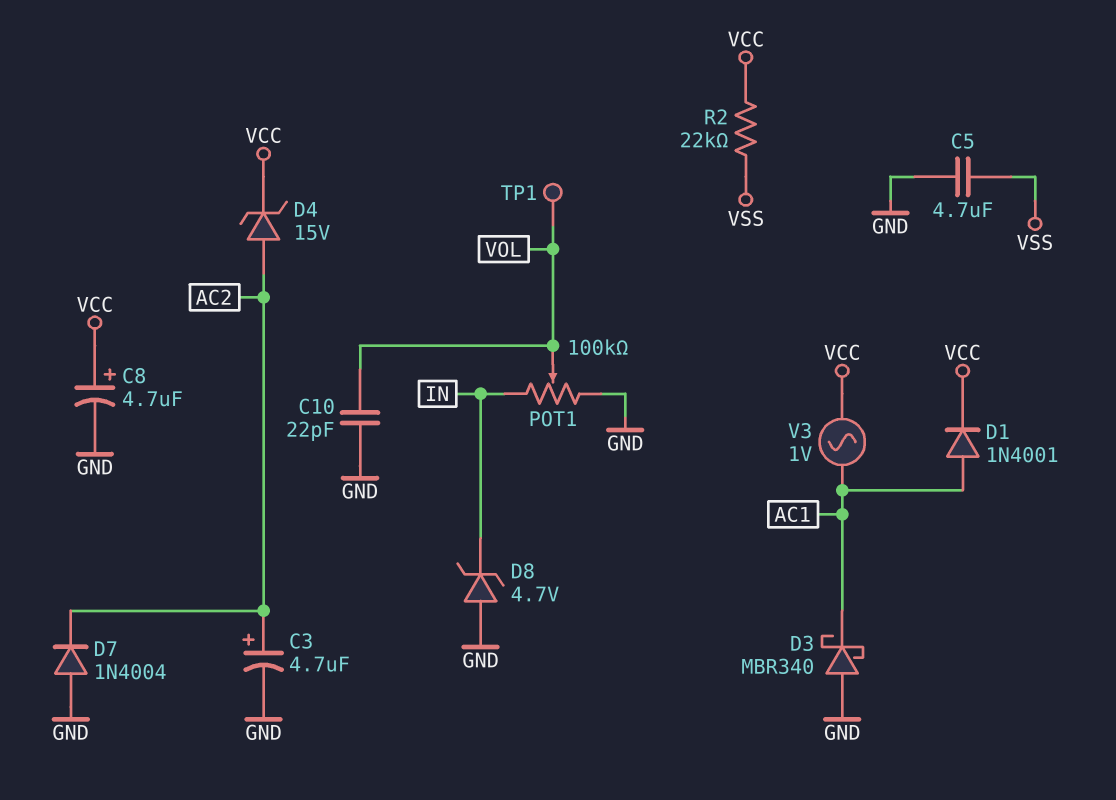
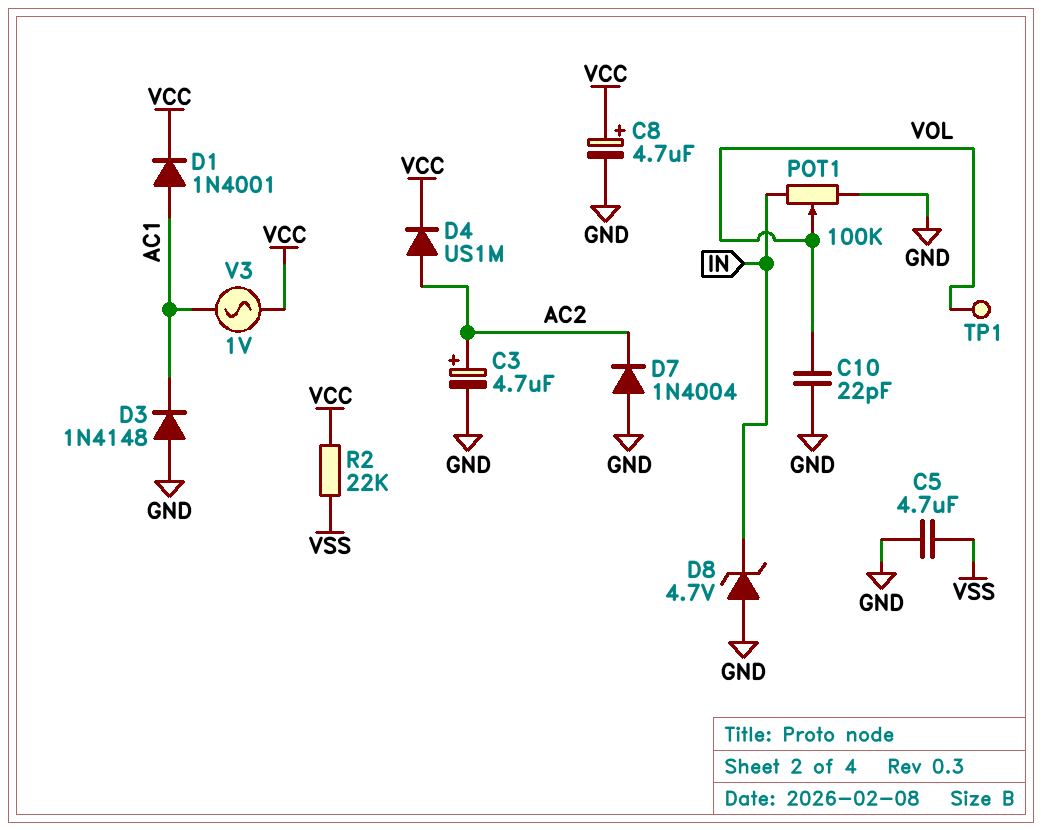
D3: schottky MBR340 (A GND, K AC1) -> diode 1N4148 (A GND, K AC1)
D4: zener 15V (A AC2, K VCC) -> diode US1M (A AC2, K VCC)

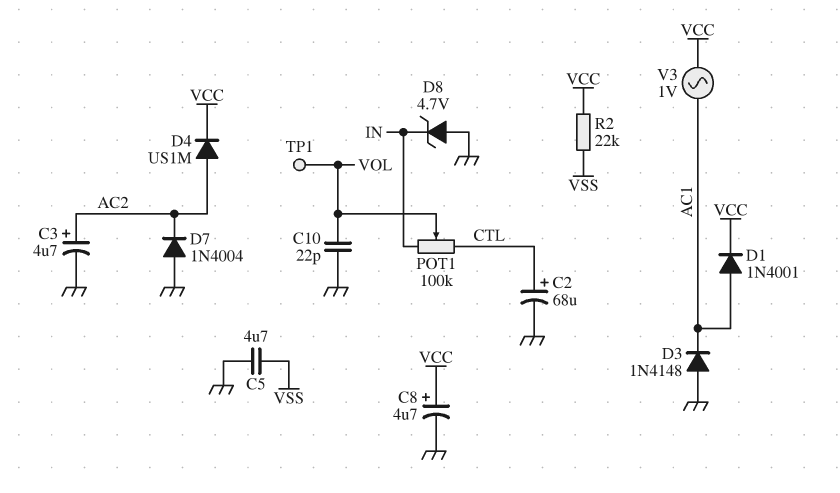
C2: none -> 68uF (plus CTL, minus GND)
POT1: 100k (GND, IN, wiper VOL) -> 100k (CTL, IN, wiper VOL)

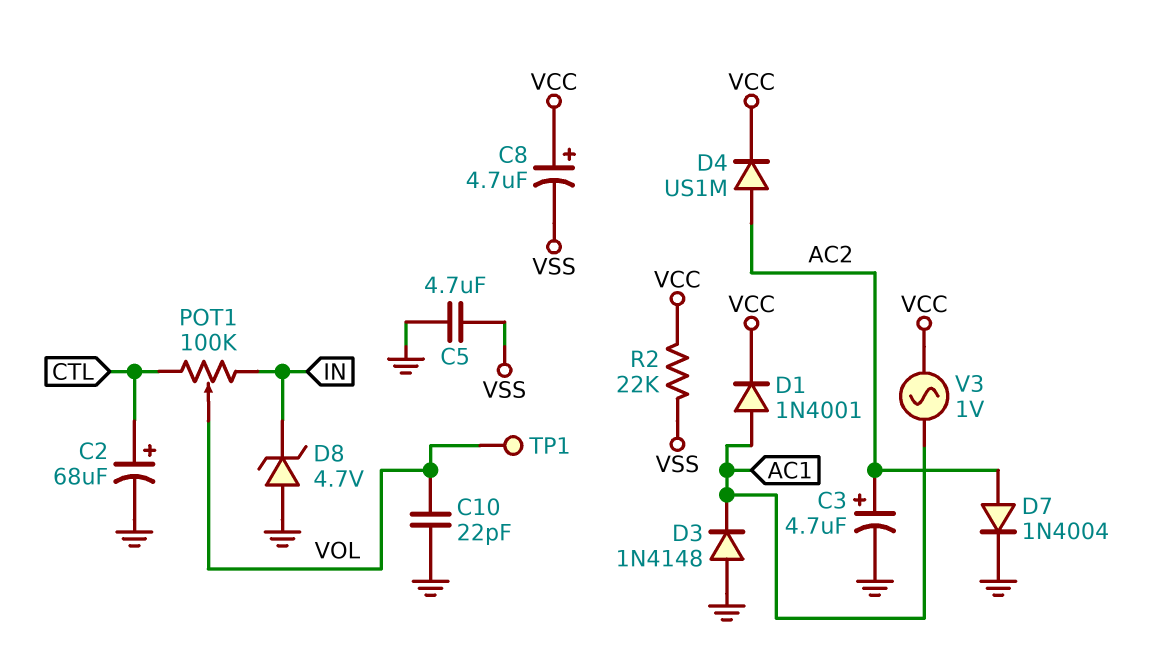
C8: 4.7uF (plus VCC, minus GND) -> 4.7uF (plus VCC, minus VSS)
D7: diode 1N4004 (A GND, K AC2) -> diode 1N4004 (A AC2, K GND)

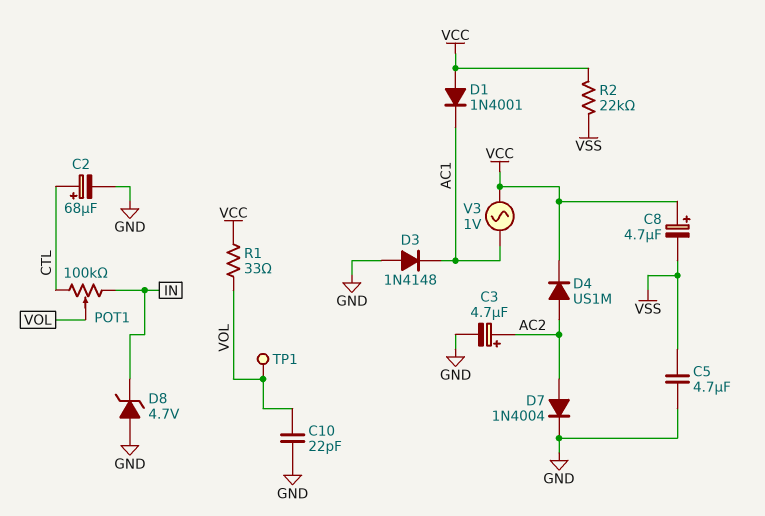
D1: diode 1N4001 (A AC1, K VCC) -> diode 1N4001 (A VCC, K AC1)
R1: none -> 33 (VCC, VOL)

